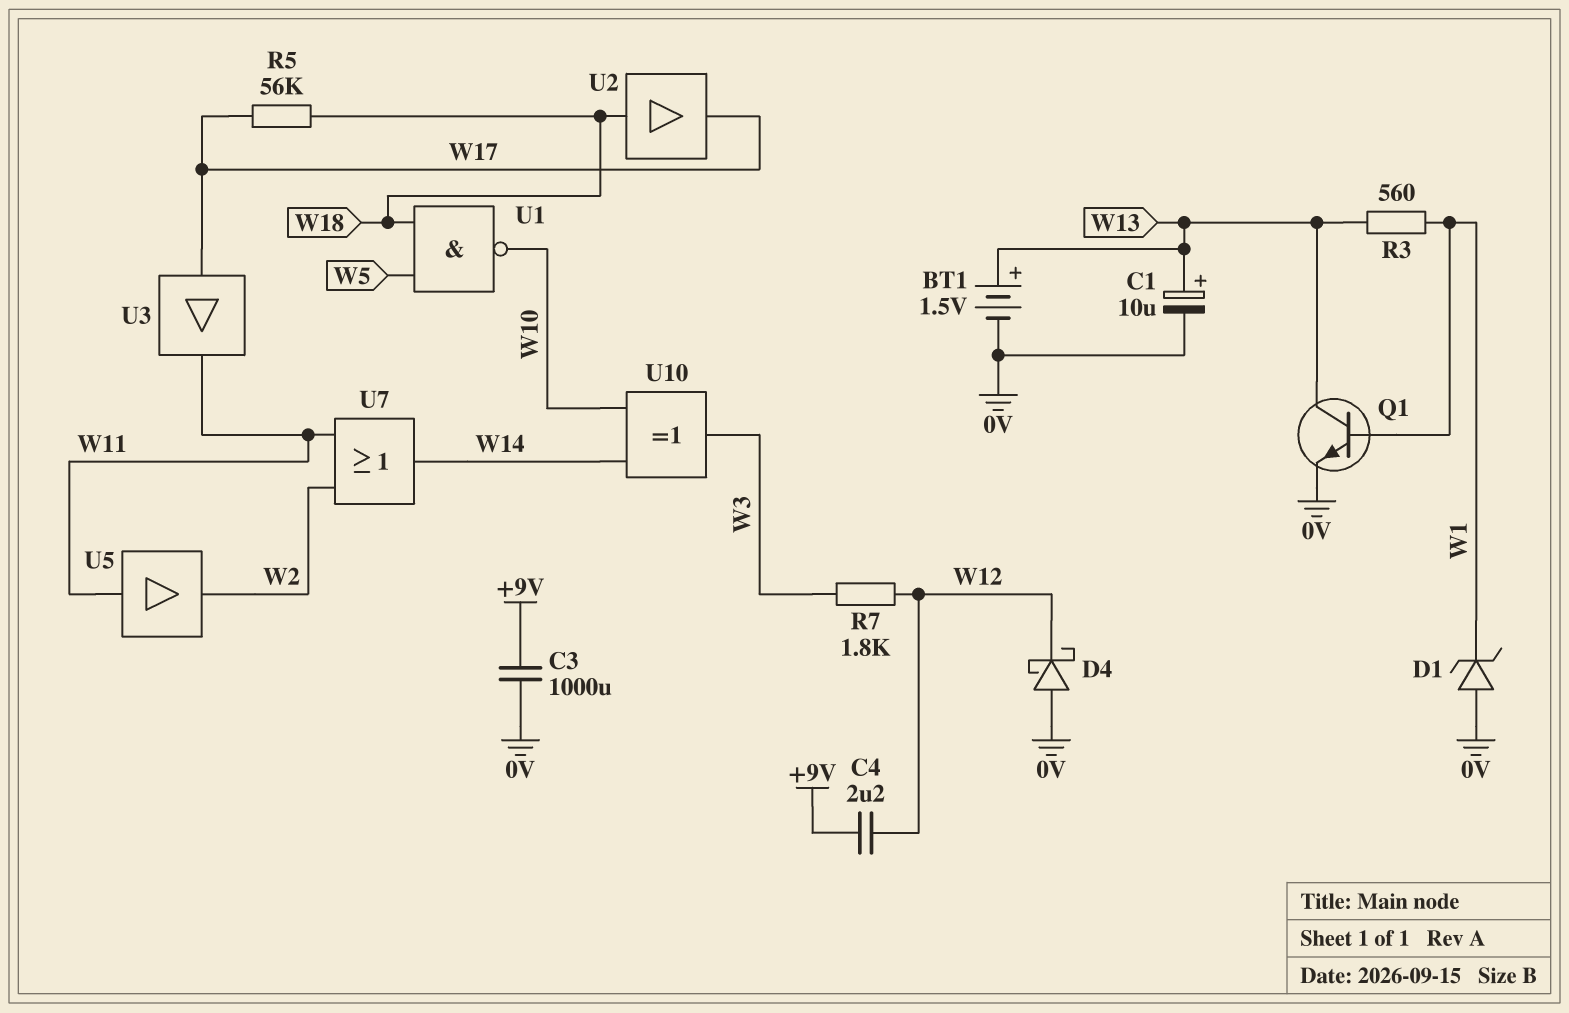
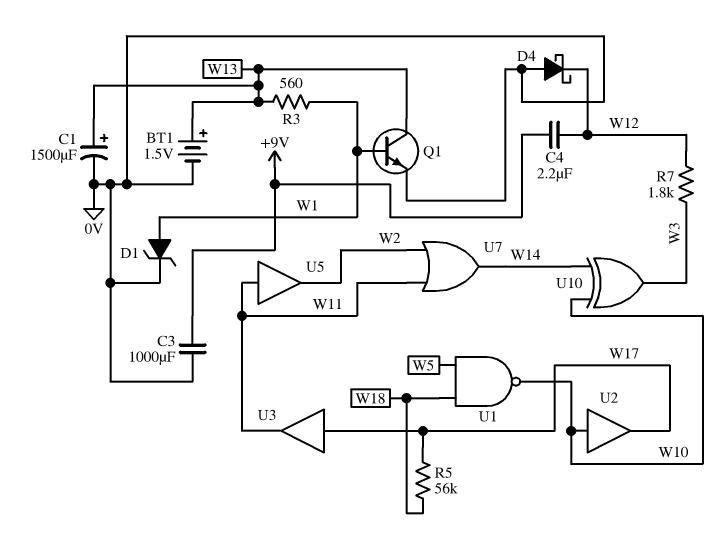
C1: 10uF (plus W13, minus 0V) -> 1500uF (plus W13, minus 0V)
D1: zener (A 0V, K W1) -> zener (A W1, K 0V)
U2: buffer (in W18, out W17) -> buffer (in W10, out W17)

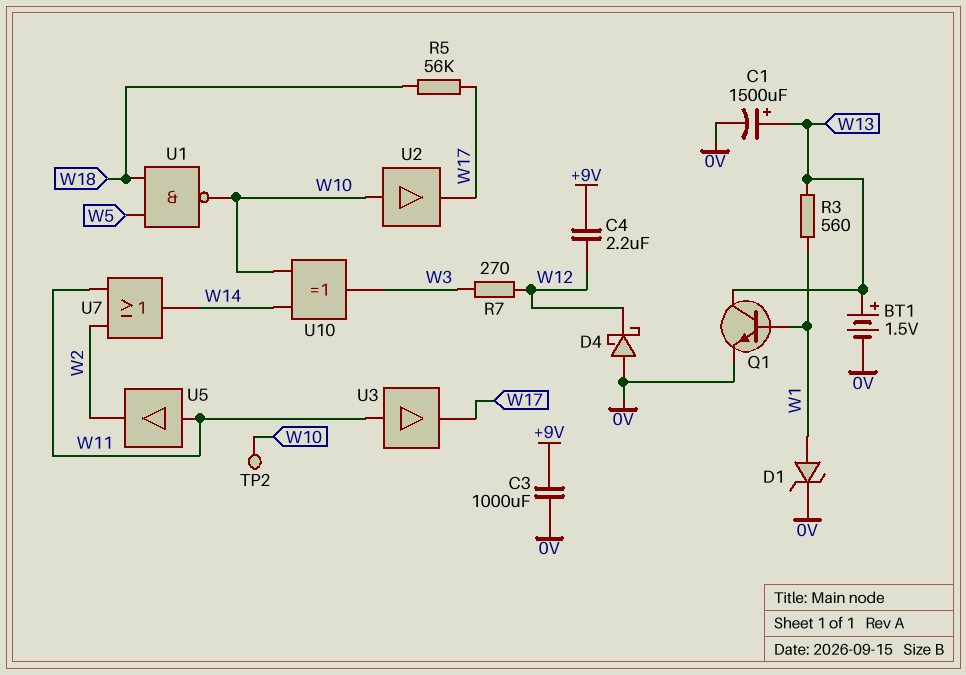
R7: 1.8k (W3, W12) -> 270 (W3, W12)
TP2: none -> test point (W10)
U3: buffer (in W17, out W11) -> buffer (in W11, out W17)

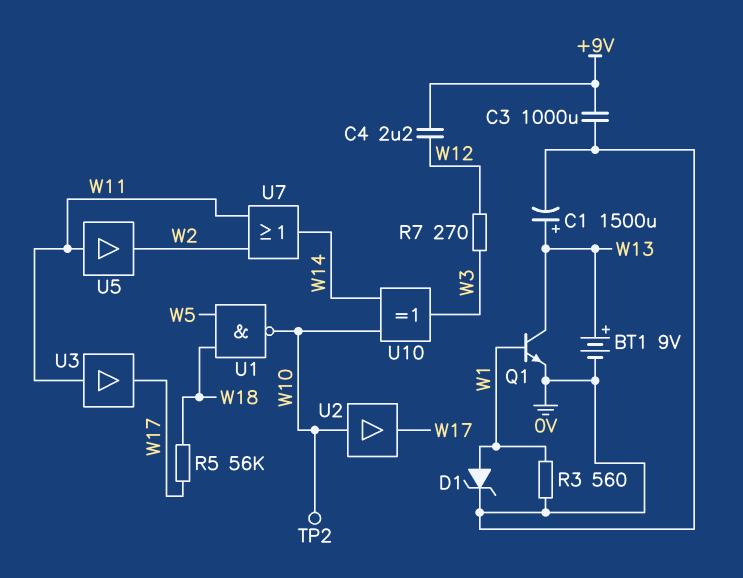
BT1: 1.5V (plus W13, minus 0V) -> 9V (plus W13, minus 0V)
D4: schottky (A 0V, K W12) -> none
R3: 560 (W1, W13) -> 560 (0V, W1)

